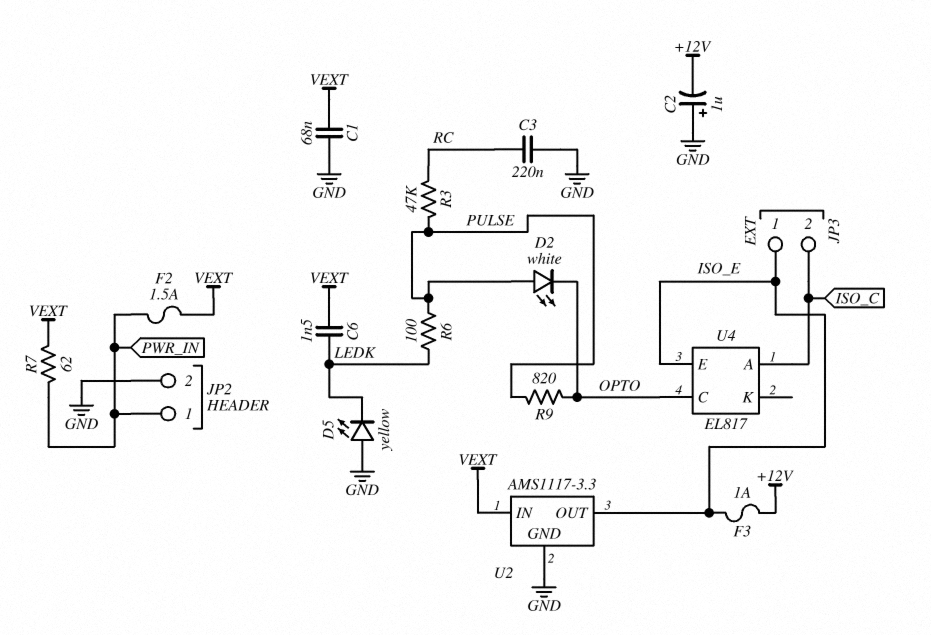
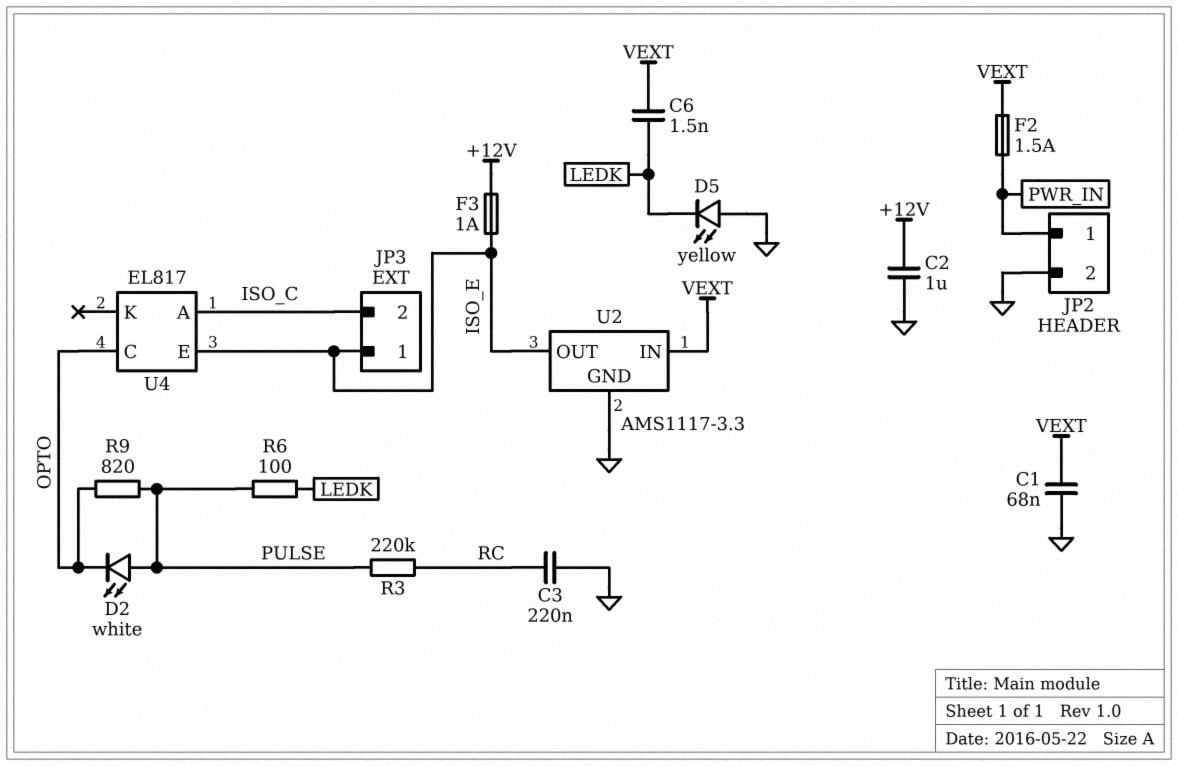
C2: 1uF (plus GND, minus +12V) -> 1uF (+12V, GND)
R3: 47k (PULSE, RC) -> 220k (PULSE, RC)
R7: 62 (PWR_IN, VEXT) -> none

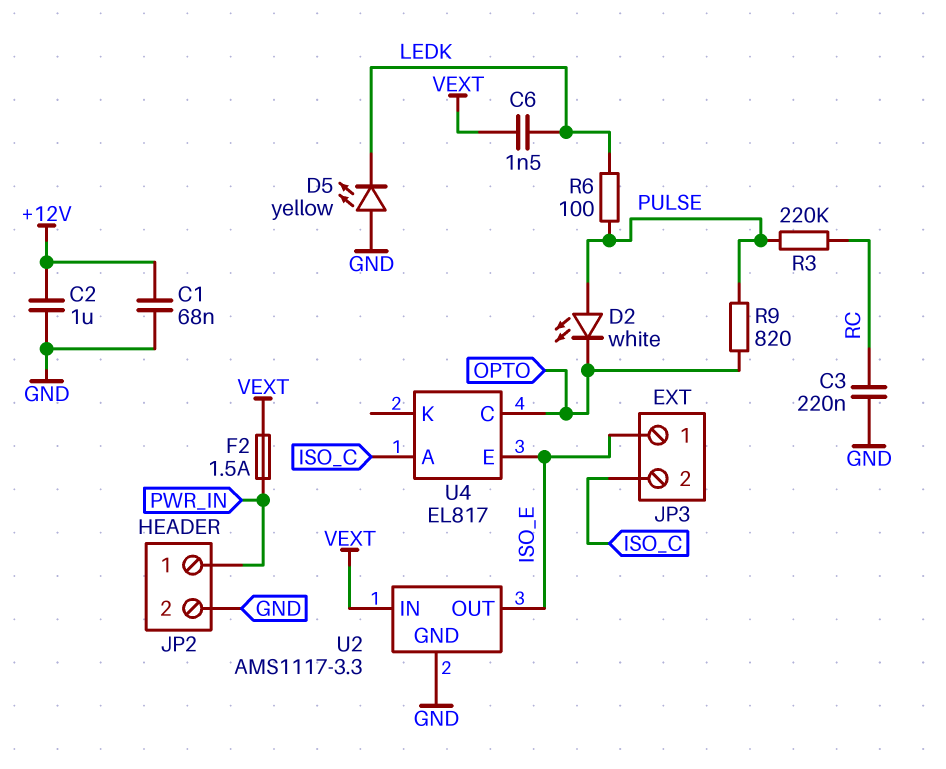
C1: 68nF (GND, VEXT) -> 68nF (+12V, GND)
F3: 1A (+12V, ISO_E) -> none

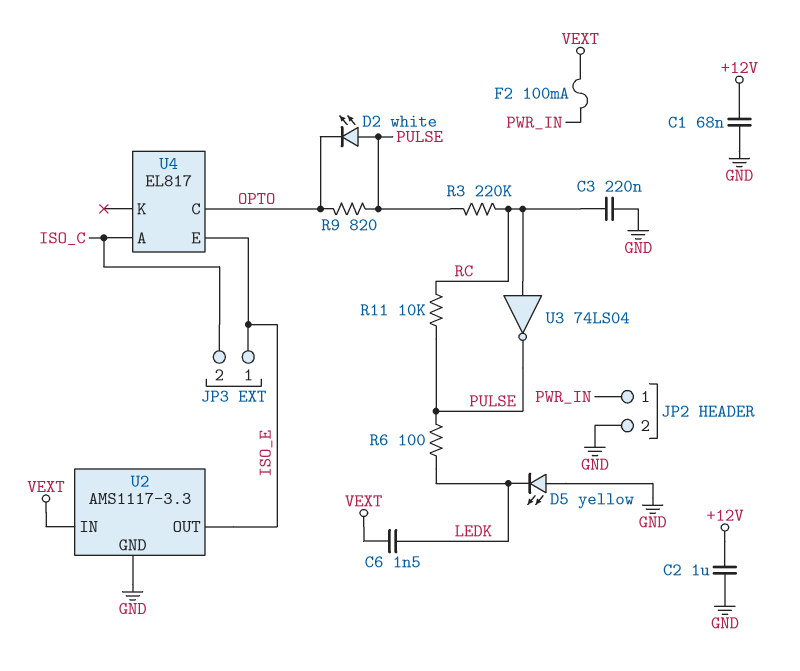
F2: 1.5A (PWR_IN, VEXT) -> 100mA (PWR_IN, VEXT)
R11: none -> 10k (PULSE, RC)
U3: none -> NOT 74LS04 (in RC, out PULSE)

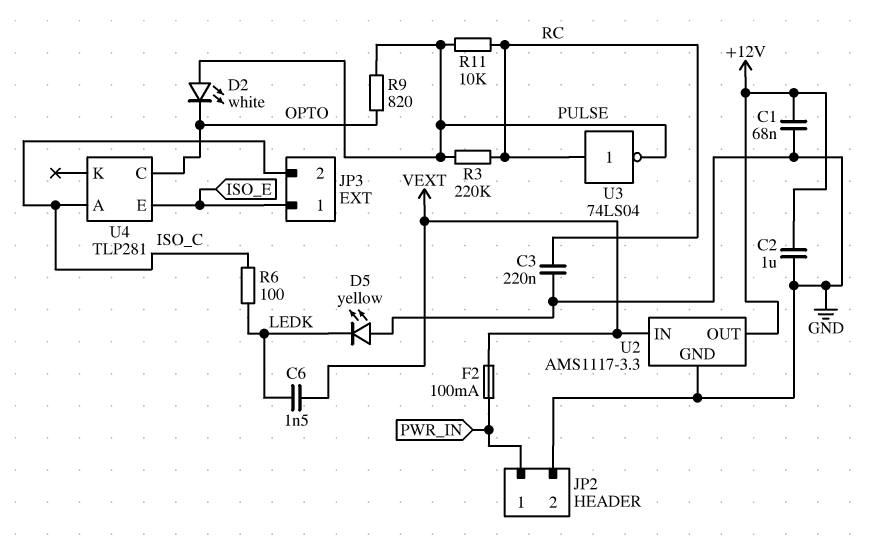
R6: 100 (LEDK, PULSE) -> 100 (ISO_C, LEDK)
U2 pin OUT: ISO_E -> +12V
U4: EL817 -> TLP281

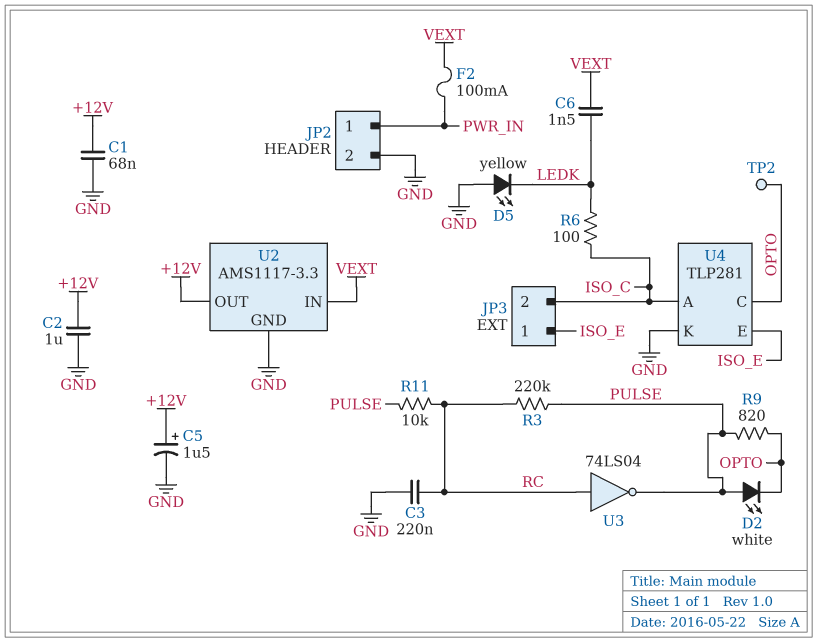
C5: none -> 1.5uF (plus +12V, minus GND)
TP2: none -> test point (OPTO)
U4 pin K: none -> GND

